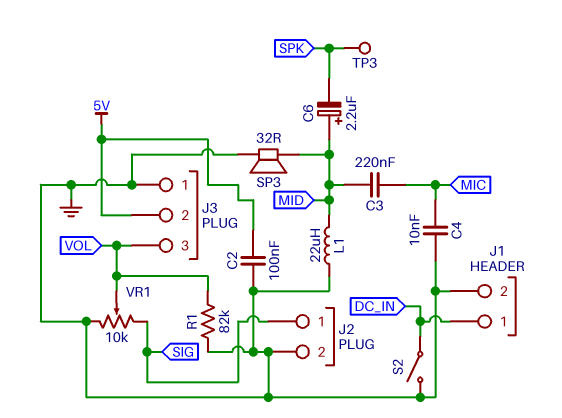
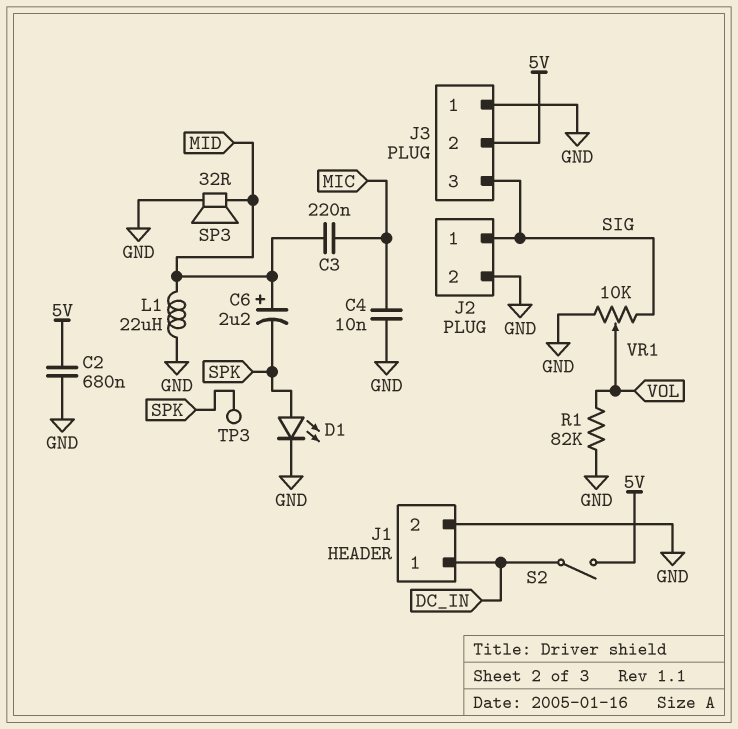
C2: 100nF (5V, GND) -> 680nF (5V, GND)
D1: none -> LED (A SPK, K GND)
J3 pin 3: VOL -> SIG
S2: switch (DC_IN, GND) -> switch (5V, DC_IN)

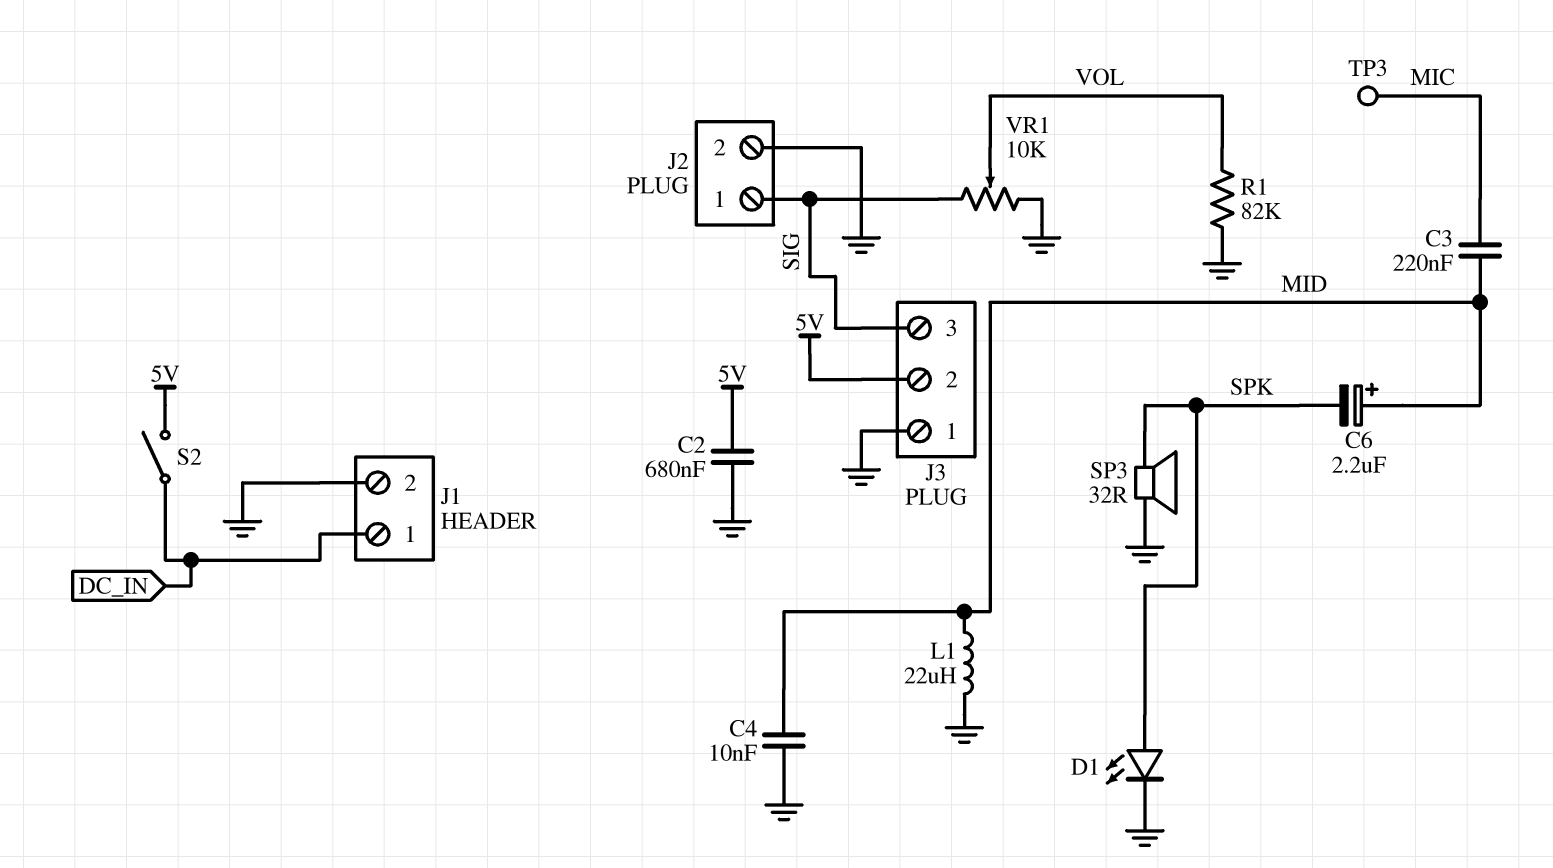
C4: 10nF (GND, MIC) -> 10nF (GND, MID)
SP3: speaker 32R (GND, MID) -> speaker 32R (GND, SPK)
TP3: test point (SPK) -> test point (MIC)

